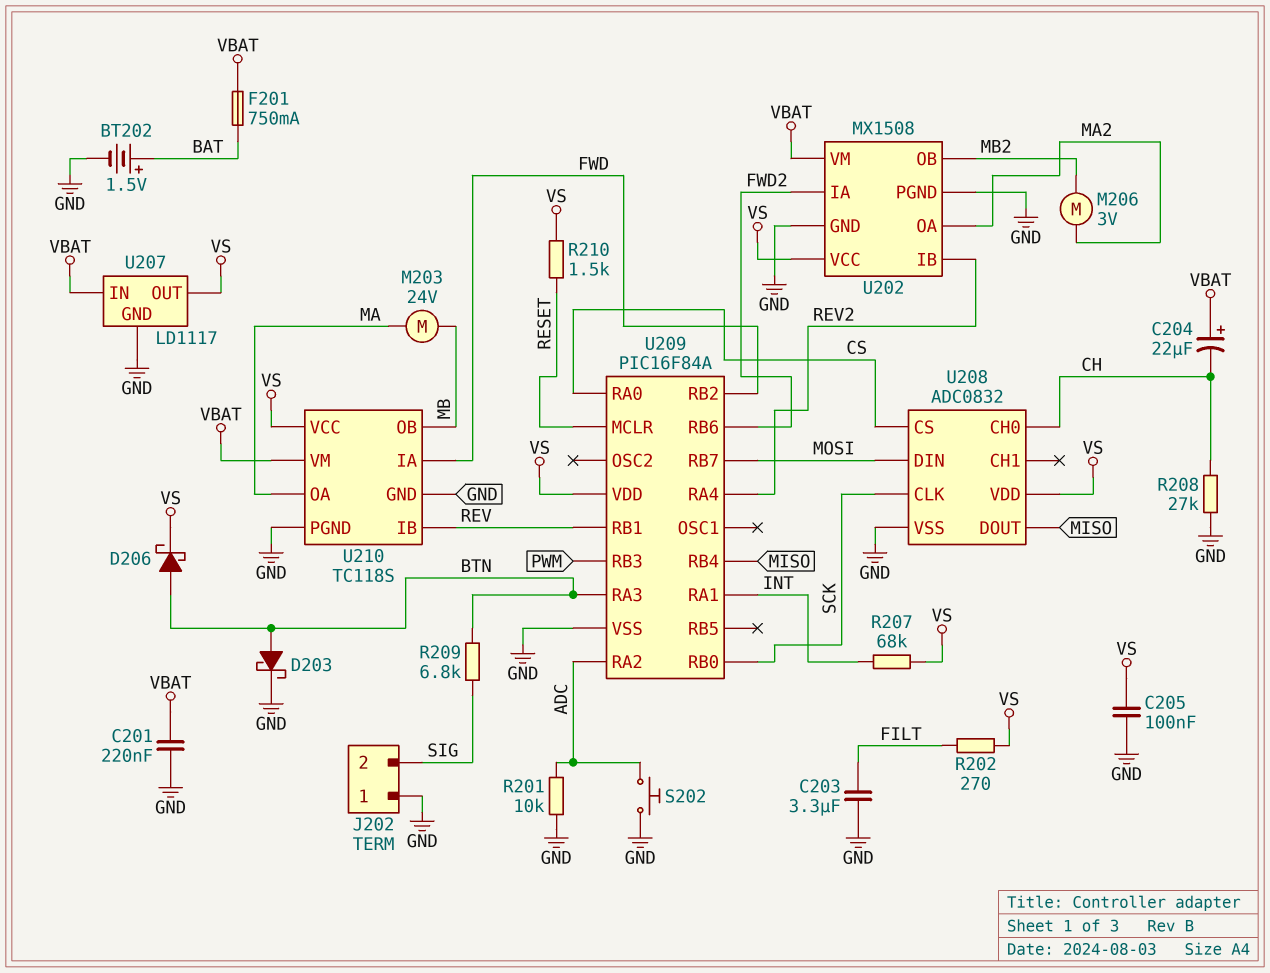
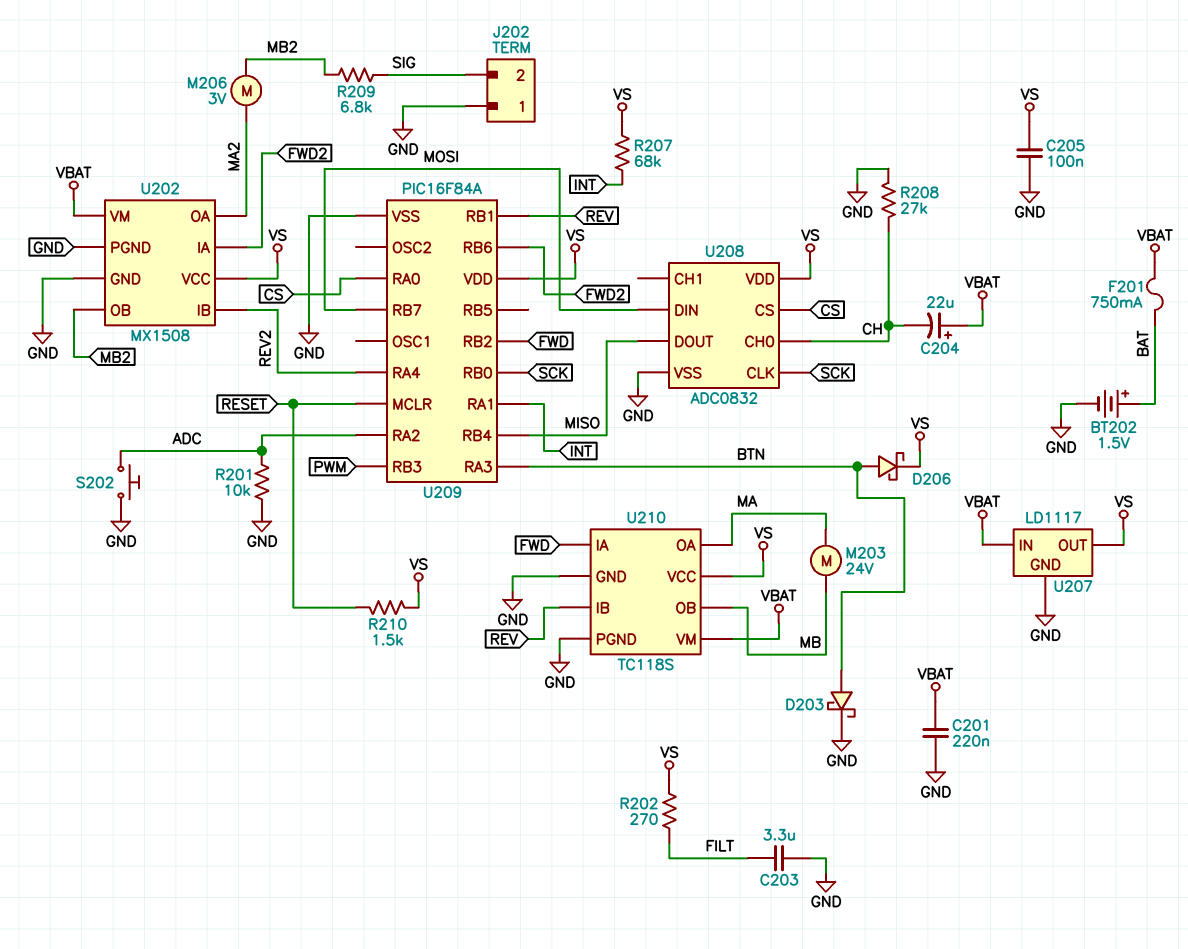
R209: 6.8k (BTN, SIG) -> 6.8k (MB2, SIG)

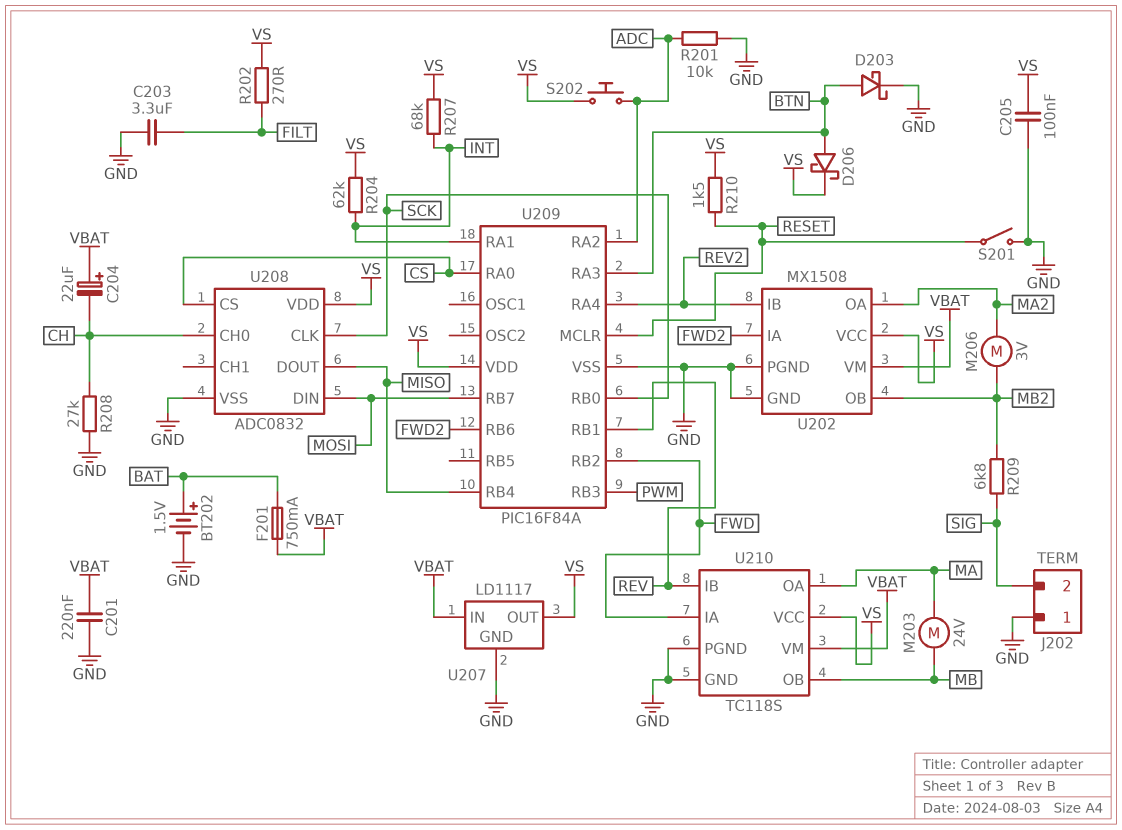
R204: none -> 62k (INT, VS)
S201: none -> switch (GND, RESET)
S202: button (ADC, GND) -> button (ADC, VS)

